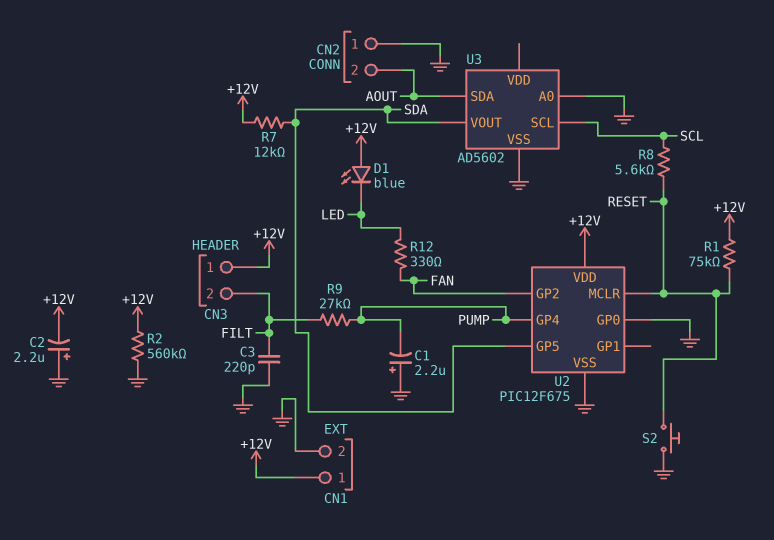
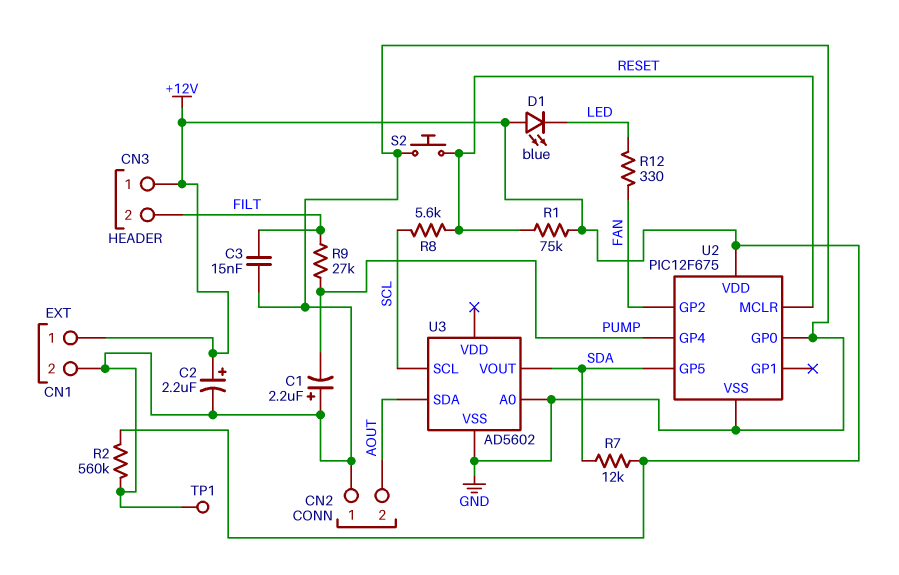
C2: 2.2uF (plus GND, minus +12V) -> 2.2uF (plus +12V, minus GND)
C3: 220pF (FILT, GND) -> 15nF (FILT, GND)
TP1: none -> test point (GND)

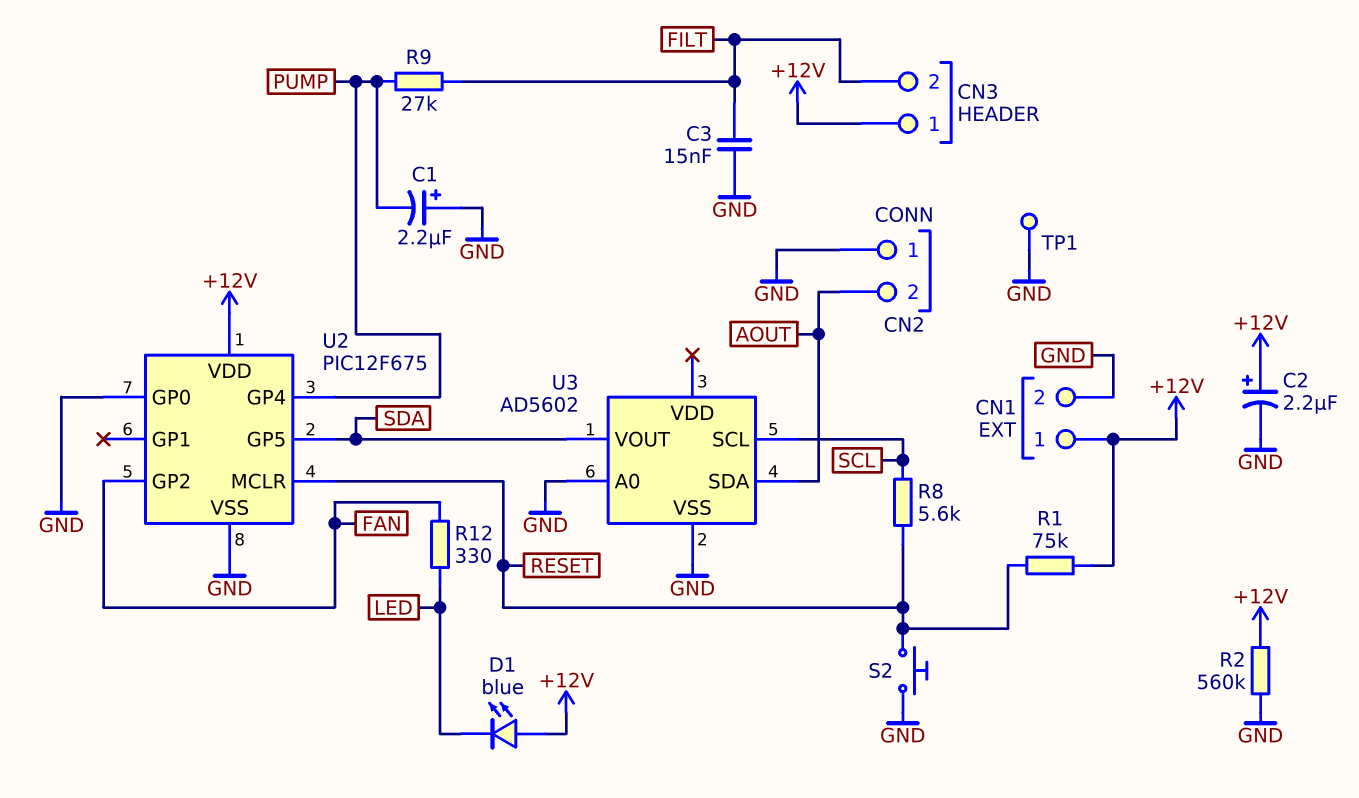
R7: 12k (+12V, SDA) -> none

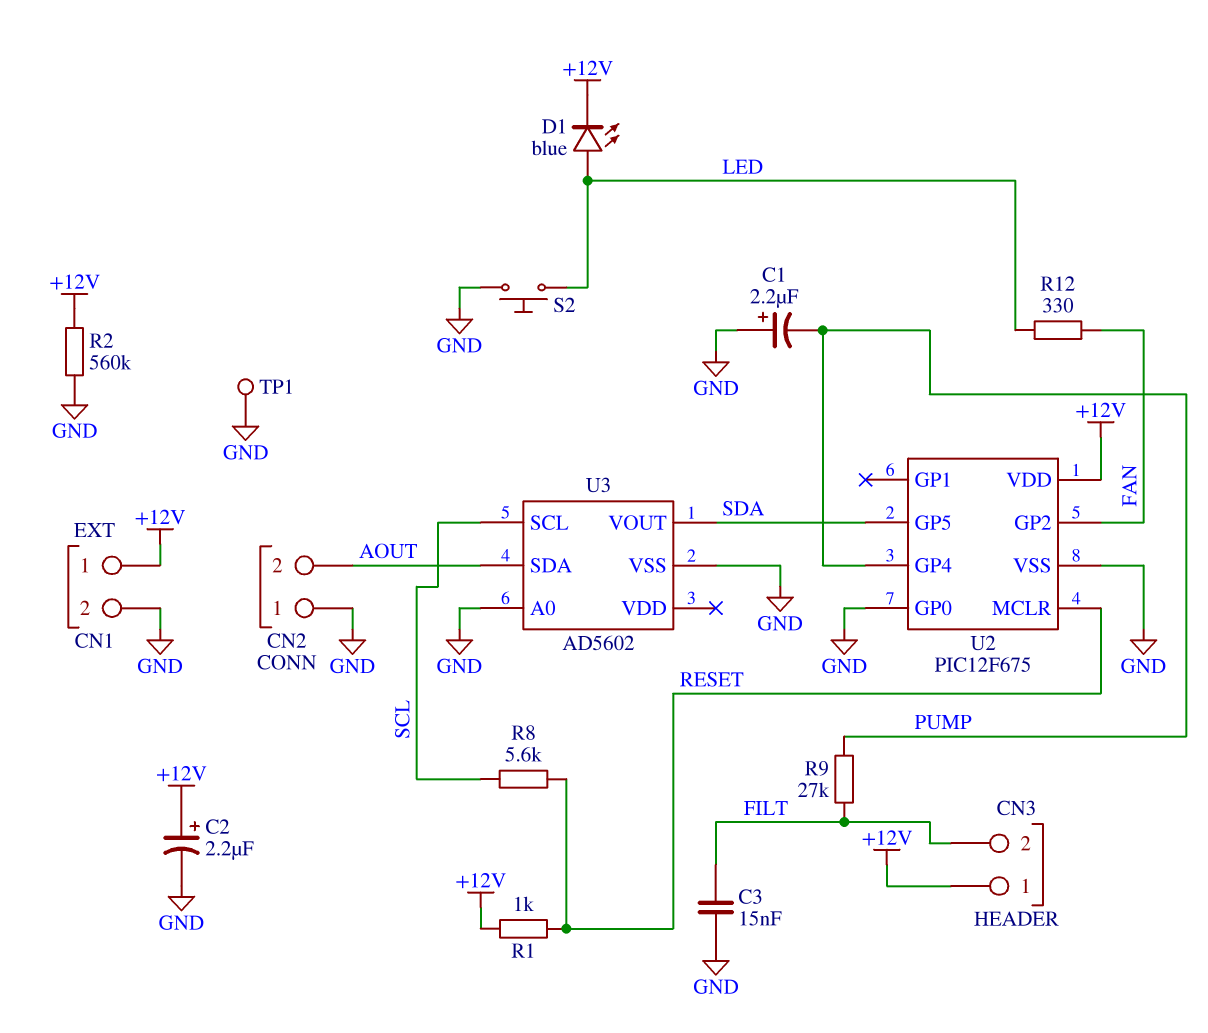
D1: LED blue (A +12V, K LED) -> LED blue (A LED, K +12V)
R1: 75k (+12V, RESET) -> 1k (+12V, RESET)
S2: button (GND, RESET) -> button (GND, LED)

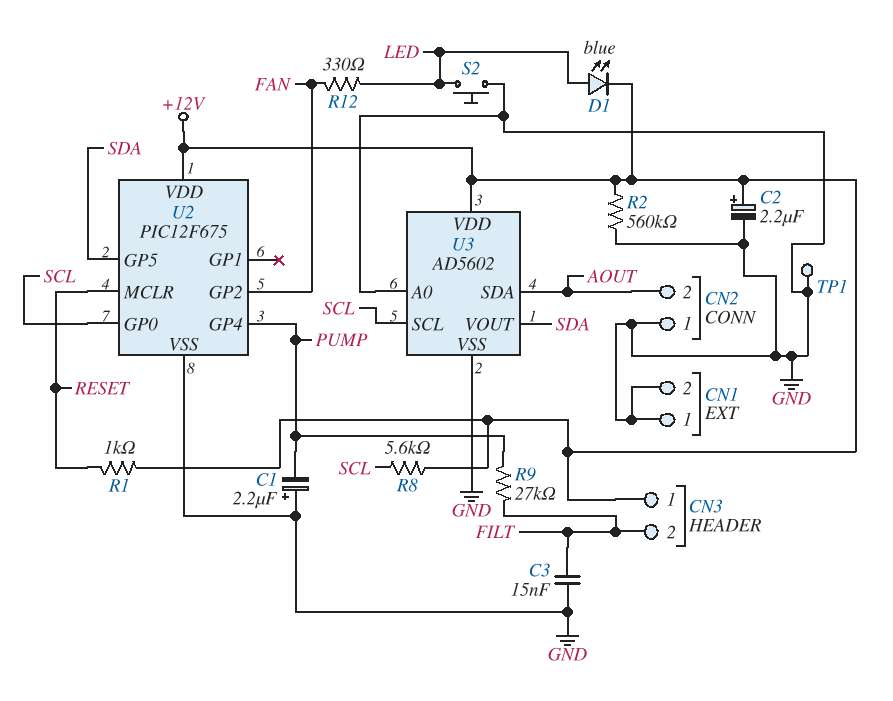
CN1 pin 1: +12V -> GND
R8: 5.6k (RESET, SCL) -> 5.6k (+12V, SCL)
U2 pin GP0: GND -> SCL
U3 pin VDD: none -> +12V

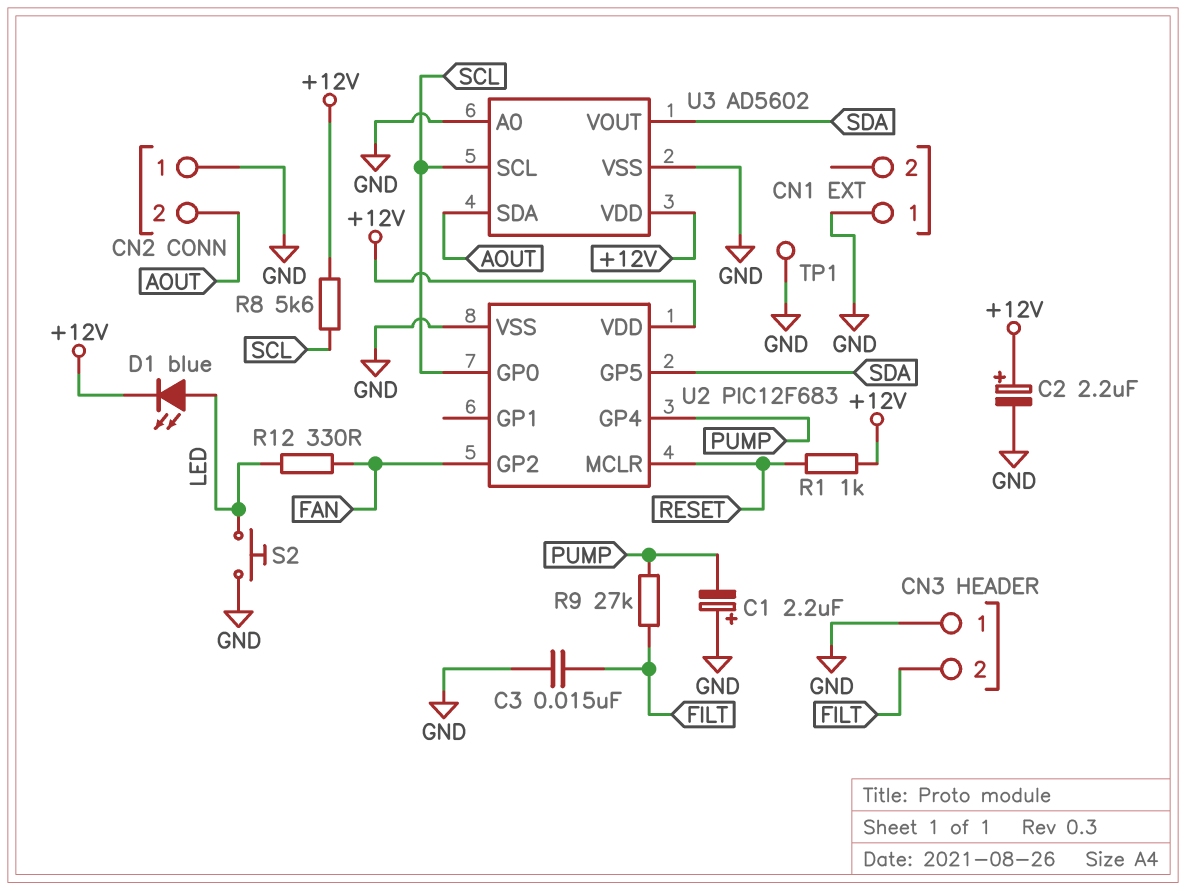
CN1 pin 2: GND -> none
CN3 pin 1: +12V -> GND
R2: 560k (+12V, GND) -> none
U2: PIC12F675 -> PIC12F683

